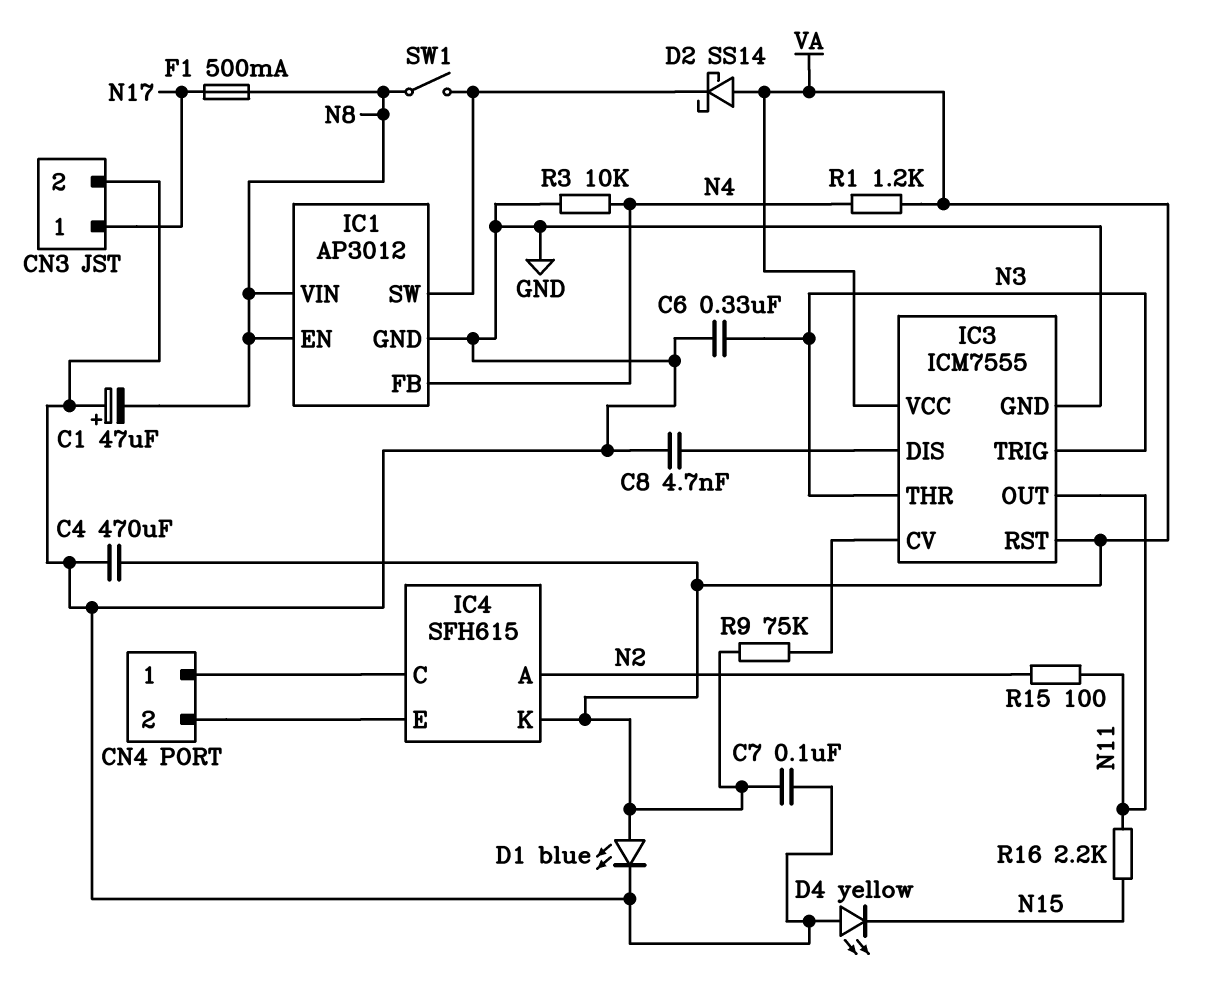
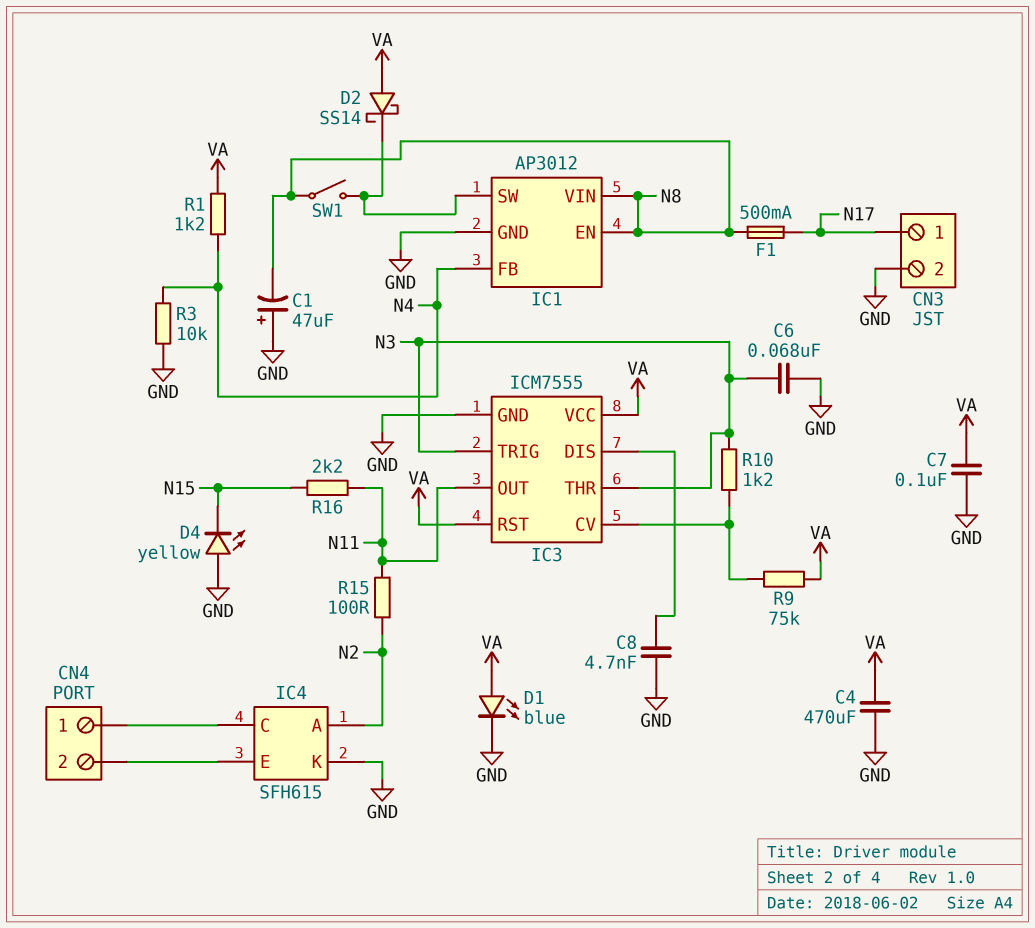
C6: 330nF (GND, N3) -> 68nF (GND, N3)
IC4 pin K: VA -> GND
R10: none -> 1.2k (IC3/CV, N3)

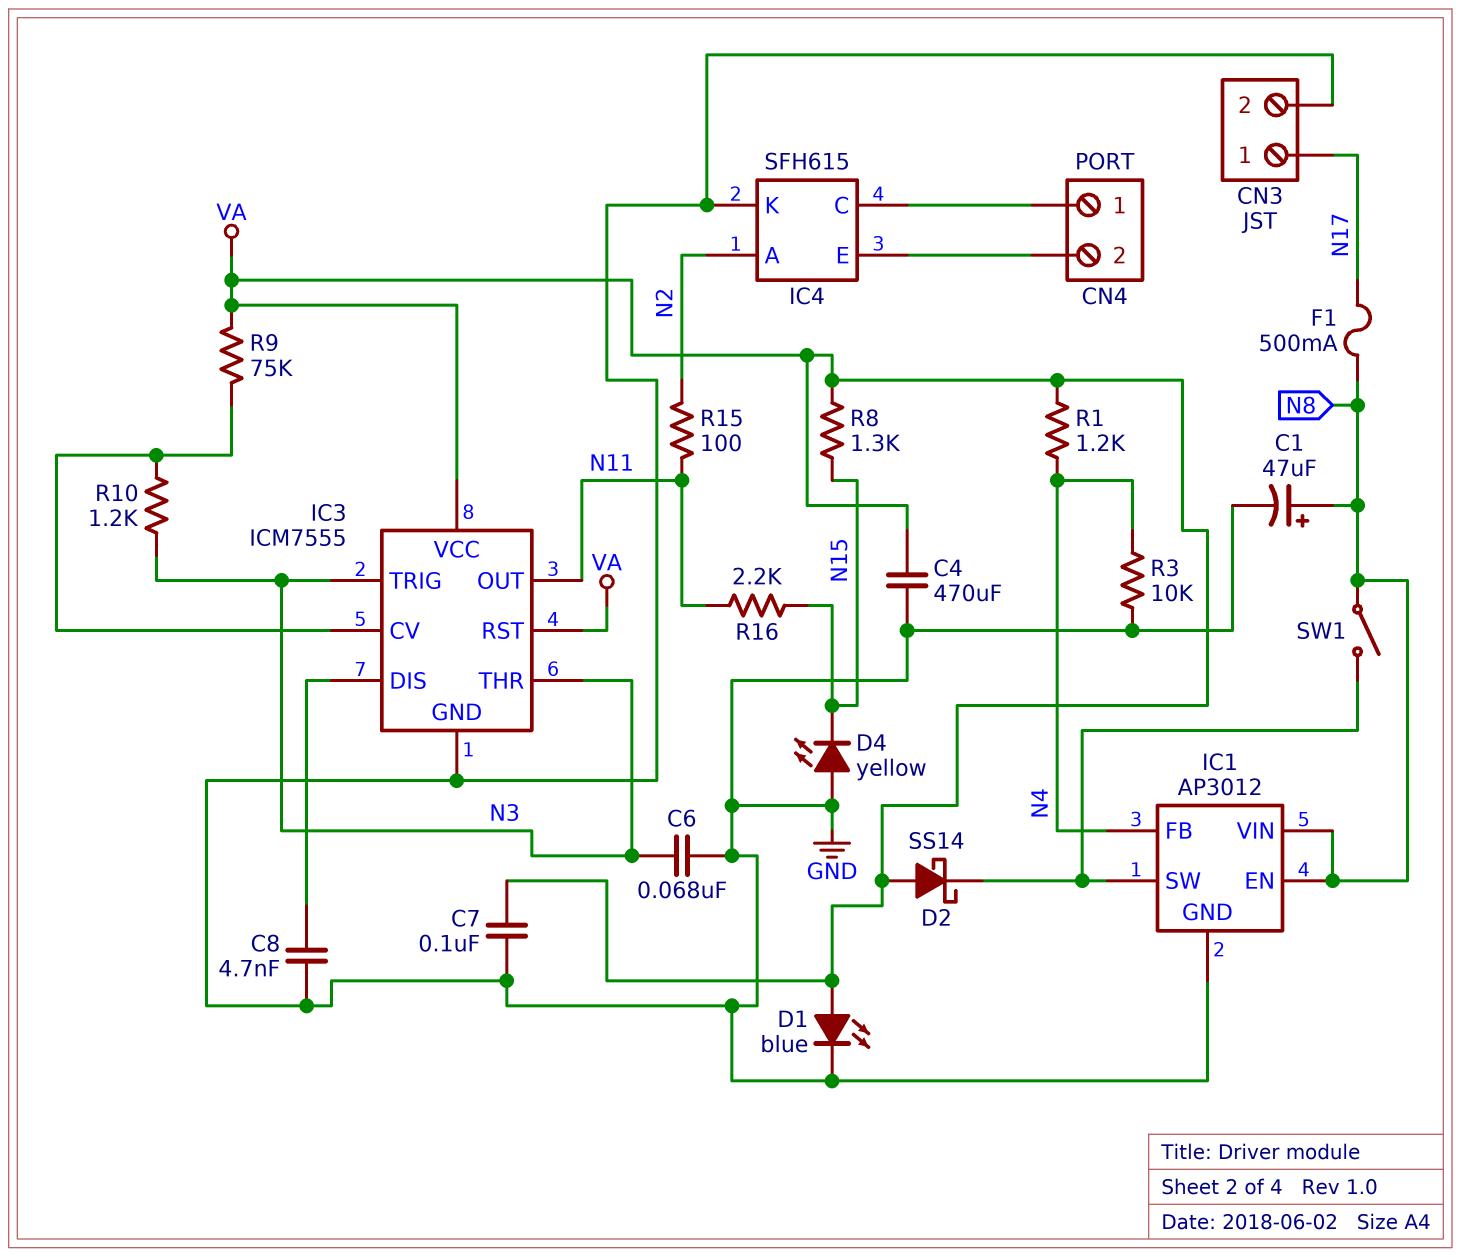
C1: 47uF (plus GND, minus N8) -> 47uF (plus N8, minus GND)
R8: none -> 1.3k (N15, VA)

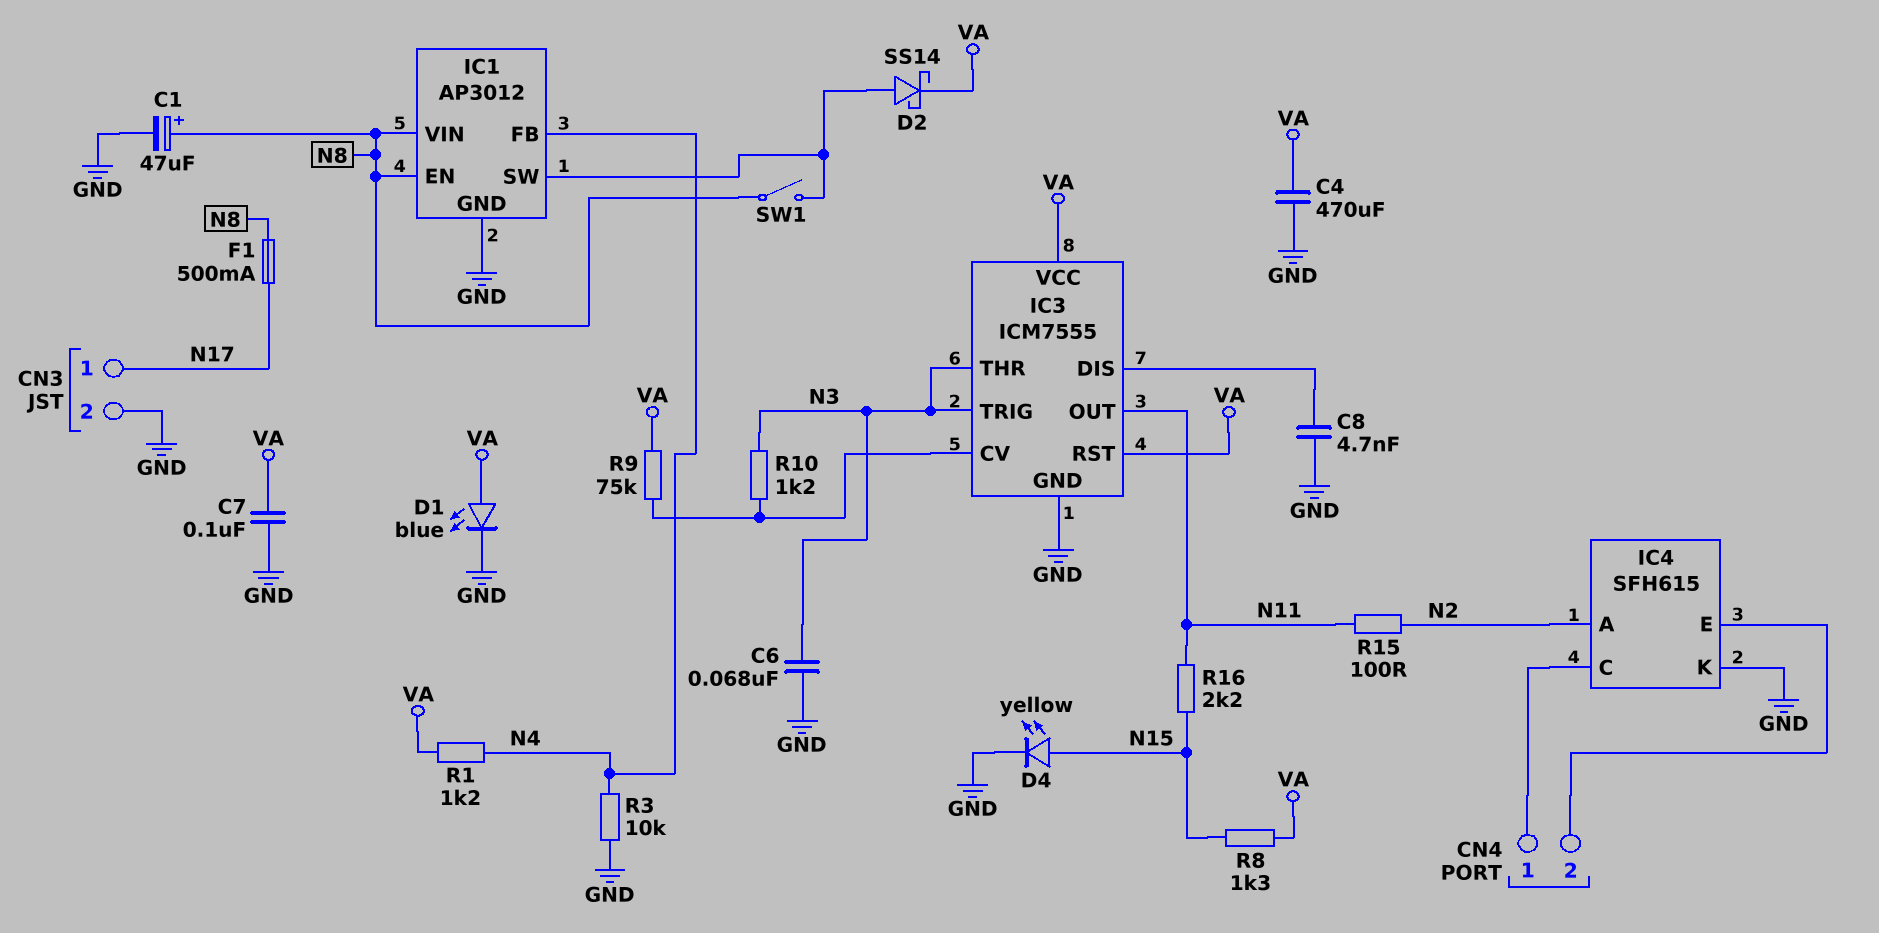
D2: schottky SS14 (A VA, K IC1/SW) -> schottky SS14 (A IC1/SW, K VA)
D4: LED yellow (A GND, K N15) -> LED yellow (A N15, K GND)

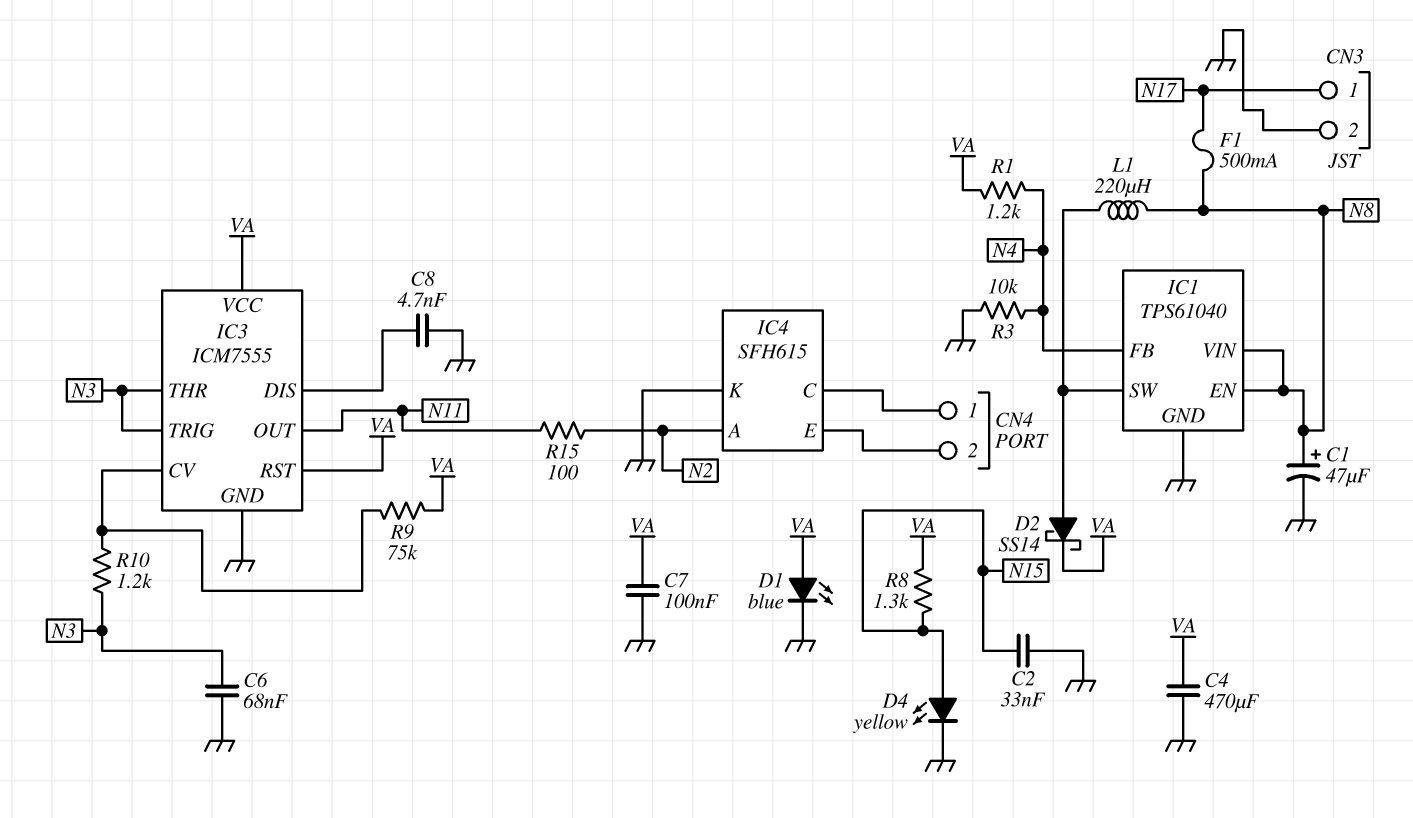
C2: none -> 33nF (GND, N15)
IC1: AP3012 -> TPS61040
L1: none -> 220uH (IC1/SW, N8)
R16: 2.2k (N11, N15) -> none
SW1: switch (IC1/SW, N8) -> none

